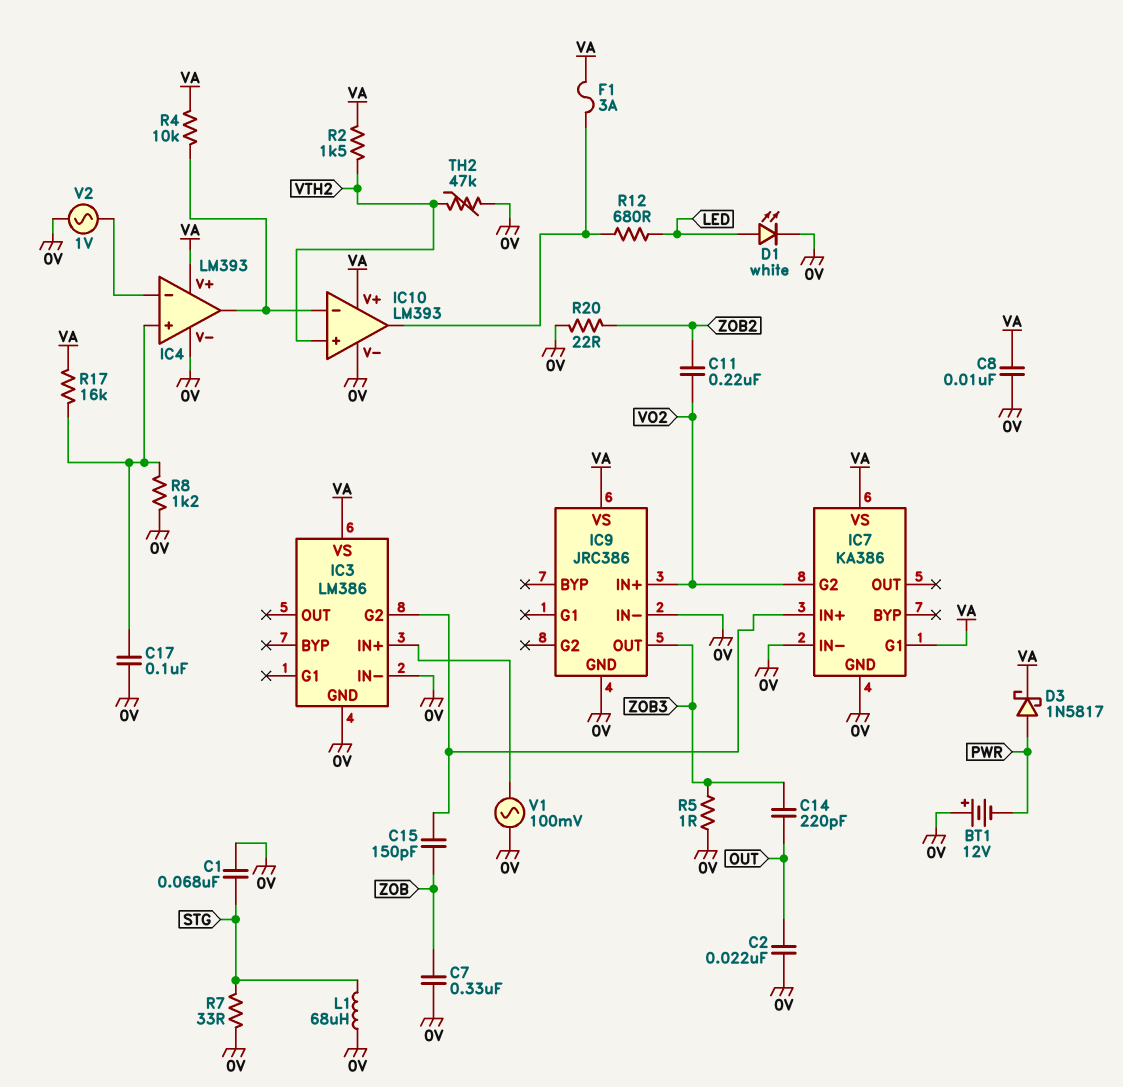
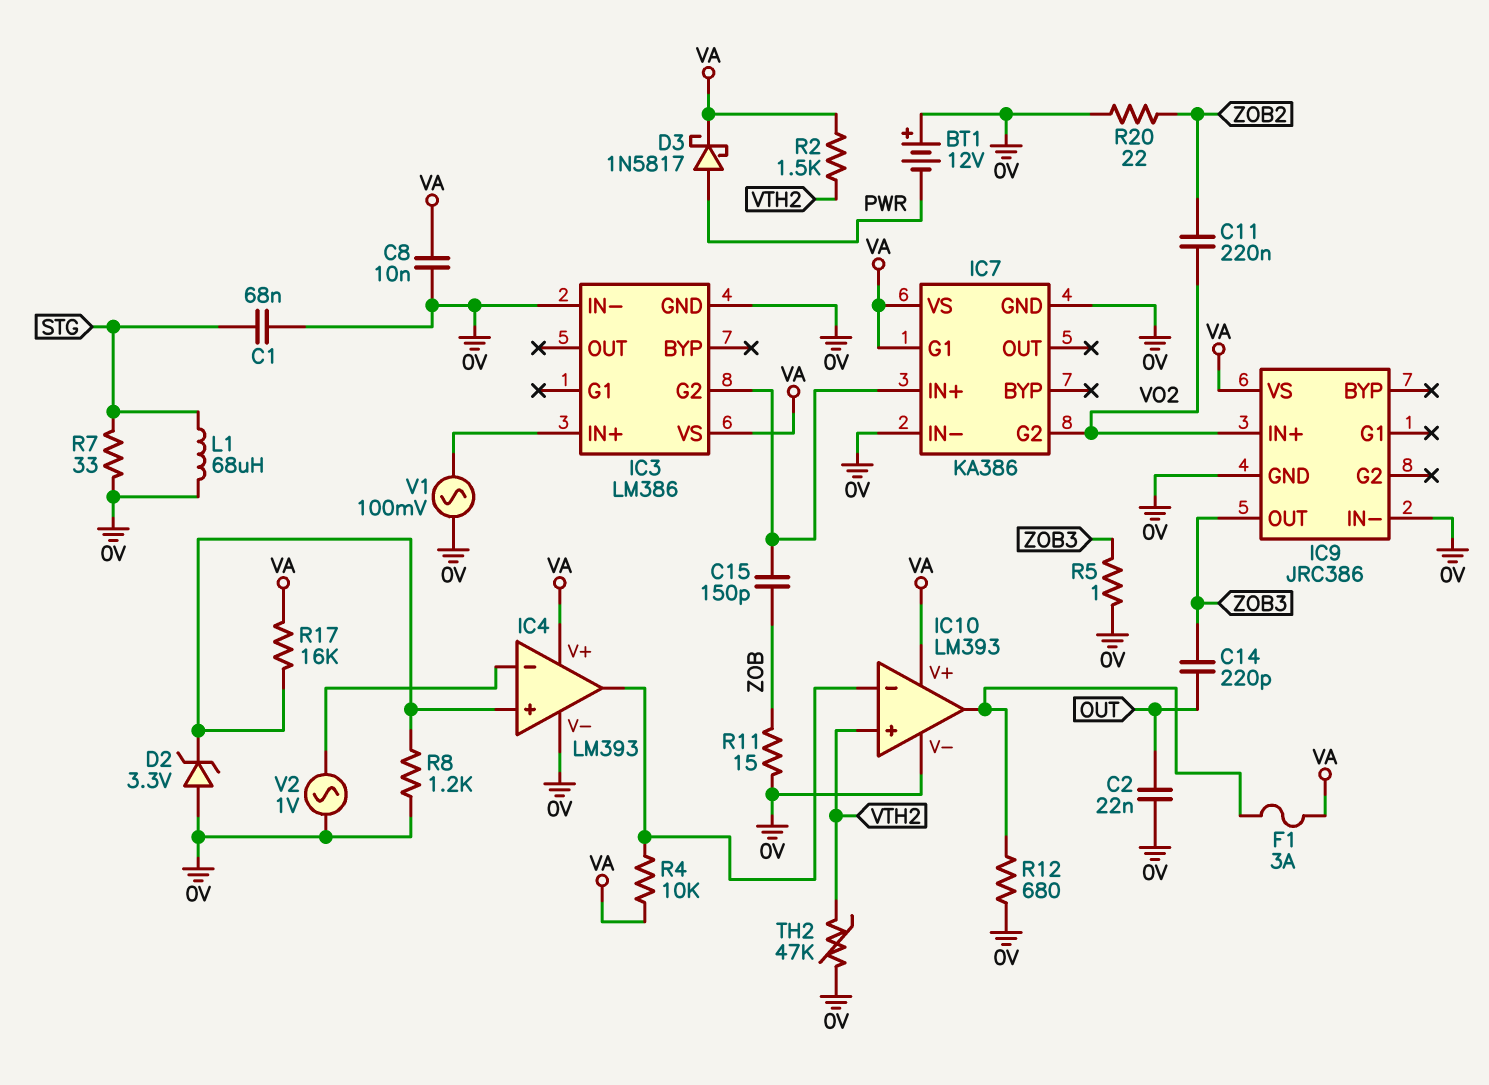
C7: 330nF (0V, ZOB) -> none
C17: 100nF (0V, IC4/in+) -> none
D1: LED white (A LED, K 0V) -> none
D2: none -> zener 3.3V (A 0V, K IC4/in+)
R11: none -> 15 (0V, ZOB)
R12: 680 (IC10/out, LED) -> 680 (0V, IC10/out)

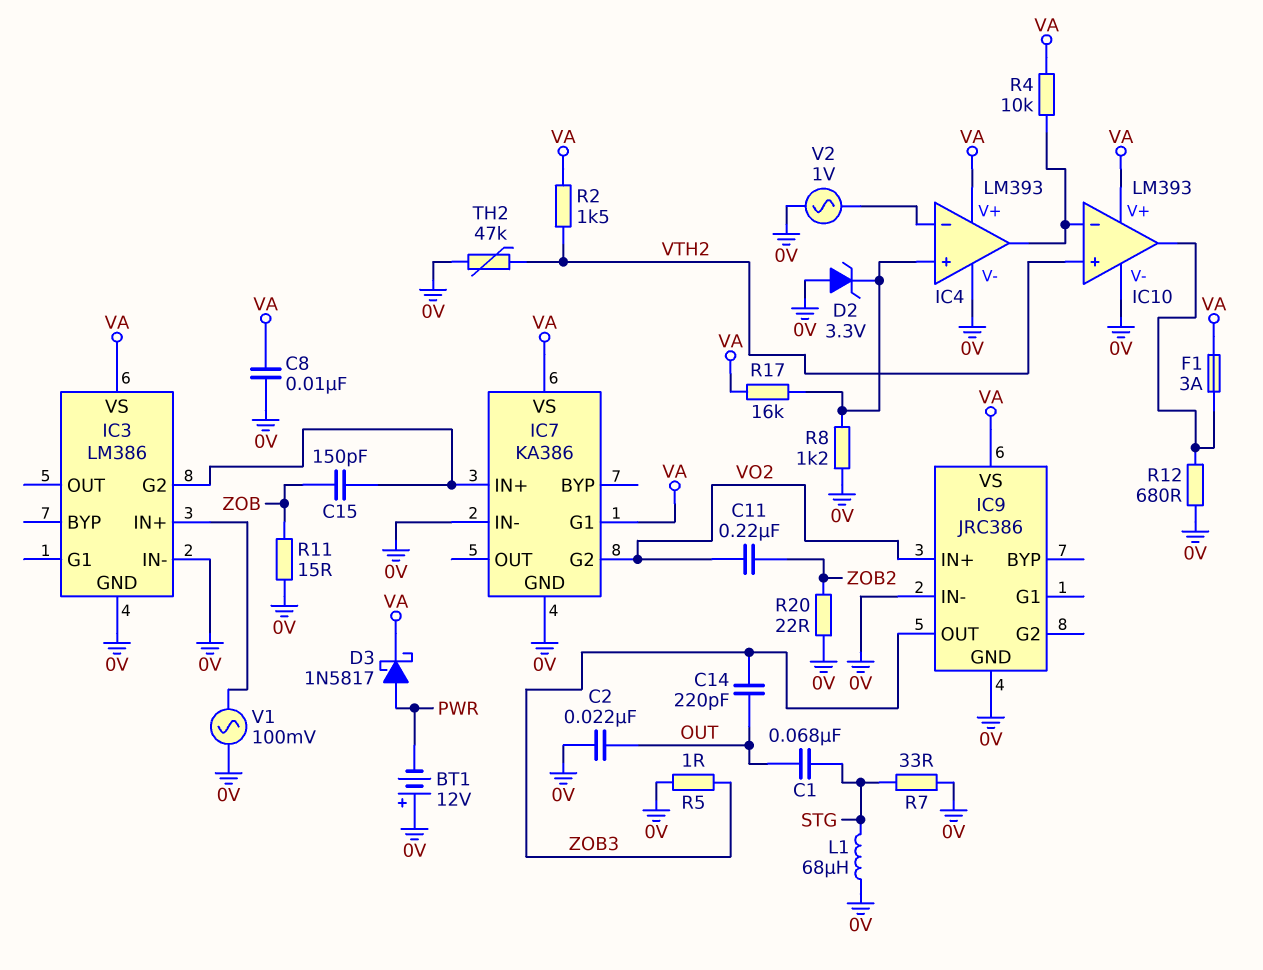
C1: 68nF (0V, STG) -> 68nF (OUT, STG)

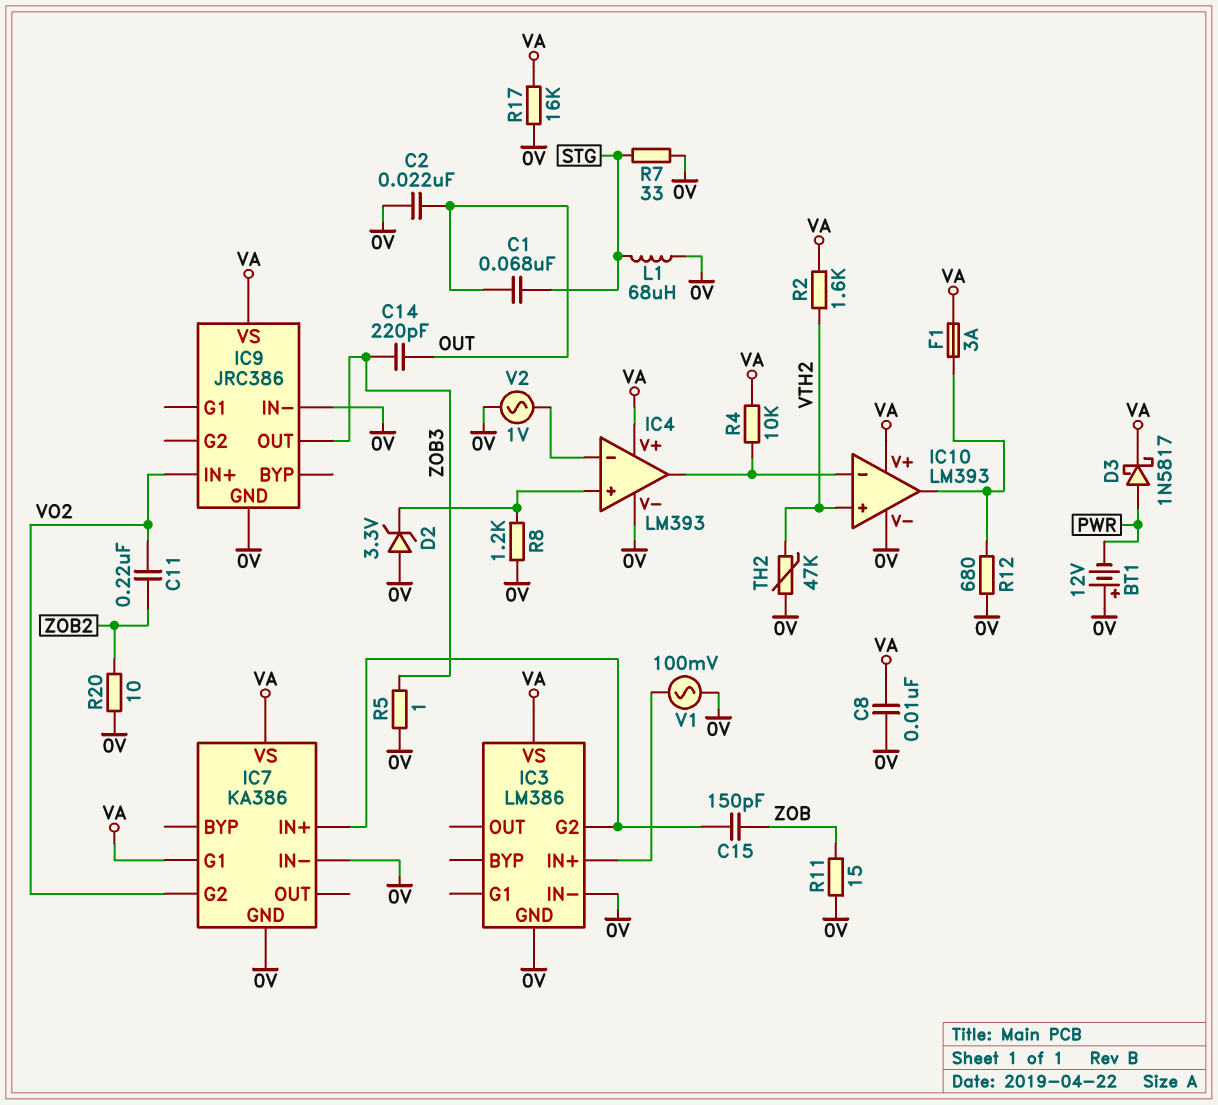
R2: 1.5k (VA, VTH2) -> 1.6k (VA, VTH2)
R17: 16k (IC4/in+, VA) -> 16k (0V, VA)
R20: 22 (0V, ZOB2) -> 10 (0V, ZOB2)

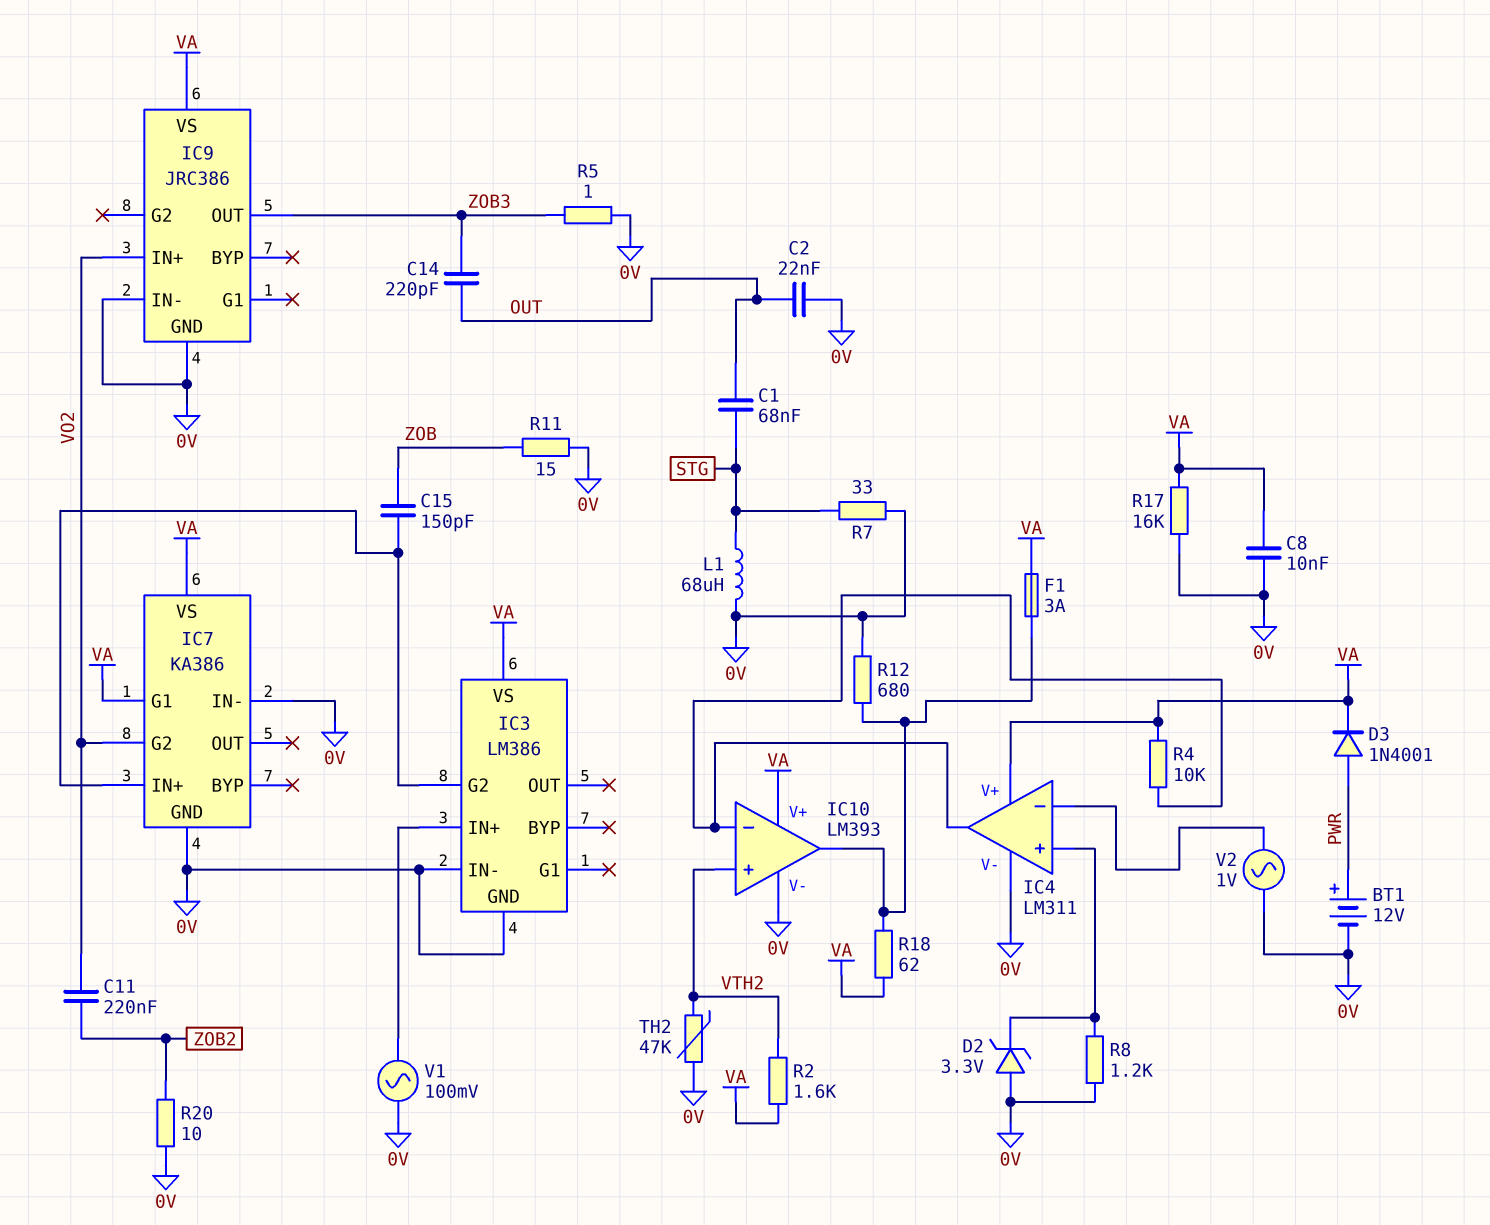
BT1: 12V (plus 0V, minus PWR) -> 12V (plus PWR, minus 0V)
D3: schottky 1N5817 (A PWR, K VA) -> diode 1N4001 (A PWR, K VA)
IC4: LM393 -> LM311
R18: none -> 62 (IC10/out, VA)

